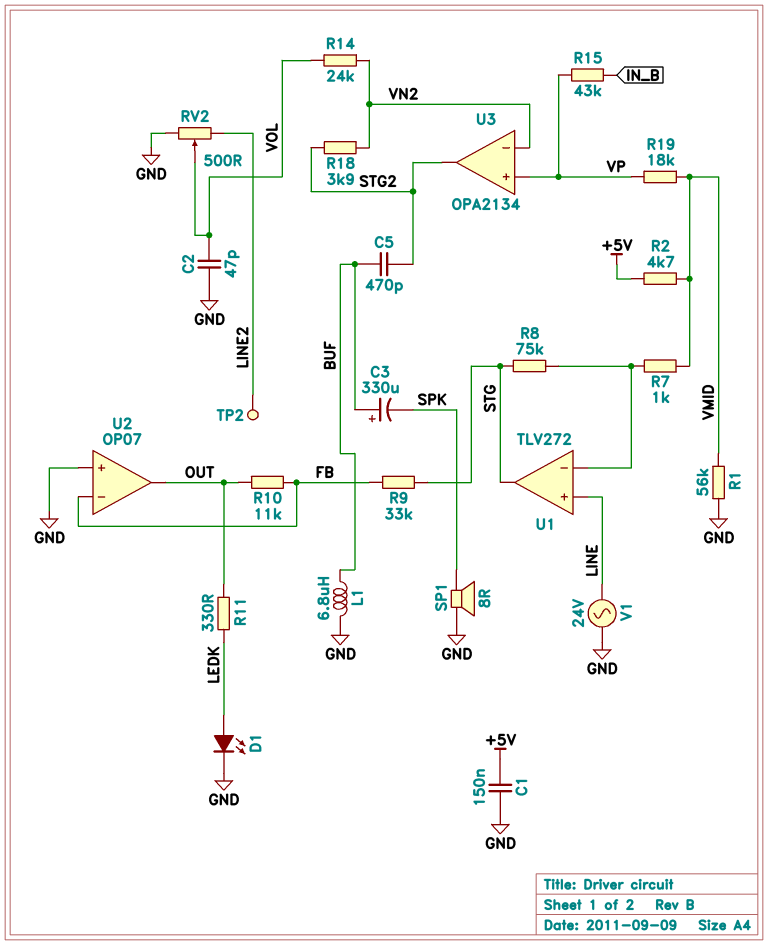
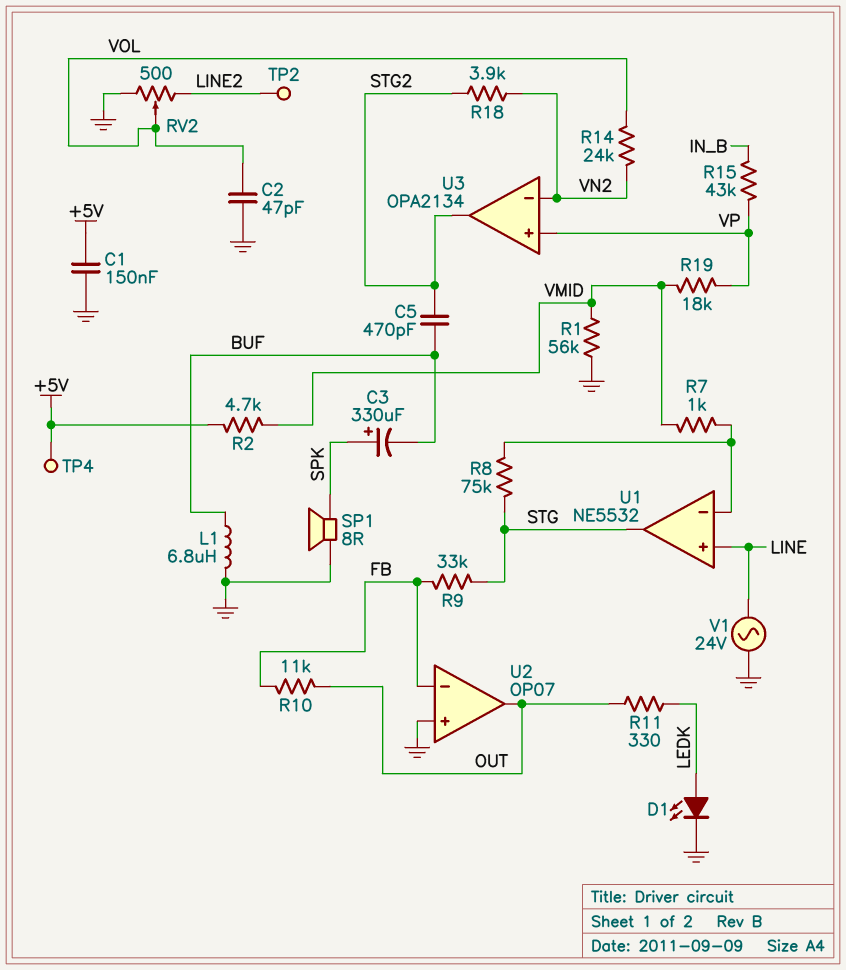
C3: 330uF (plus BUF, minus SPK) -> 330uF (plus SPK, minus BUF)
TP4: none -> test point (+5V)
U1: TLV272 -> NE5532

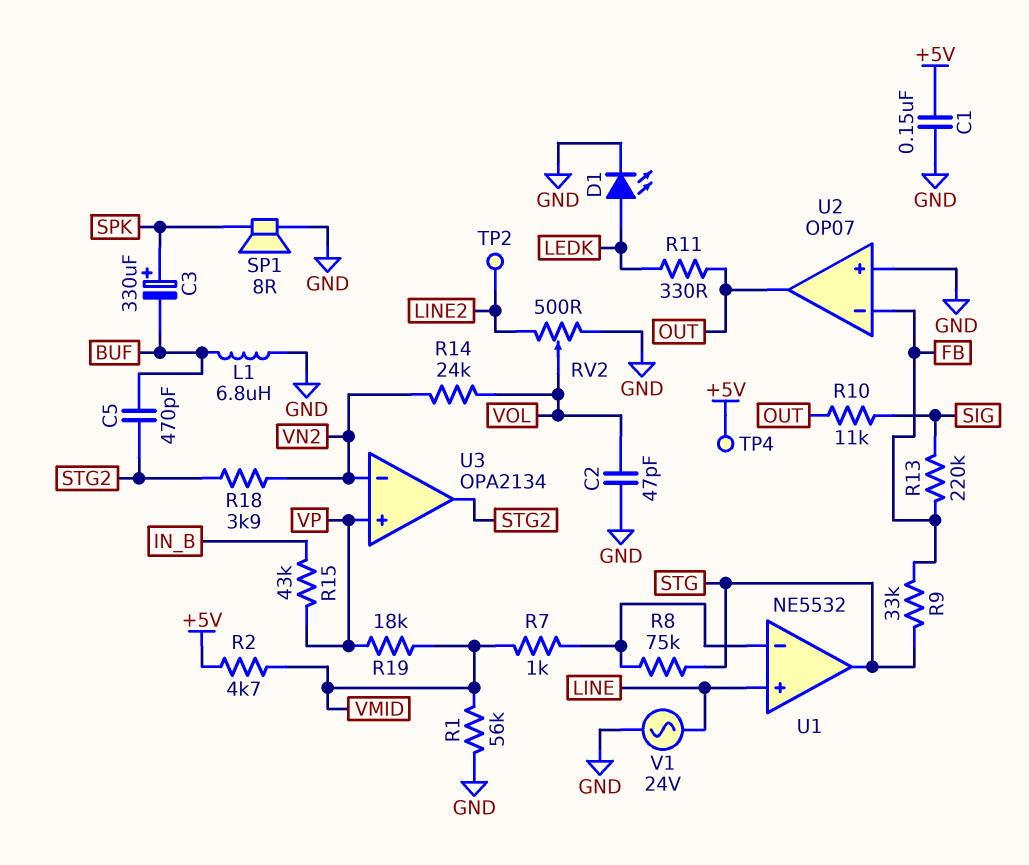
R10: 11k (FB, OUT) -> 11k (OUT, SIG)
R13: none -> 220k (FB, SIG)

